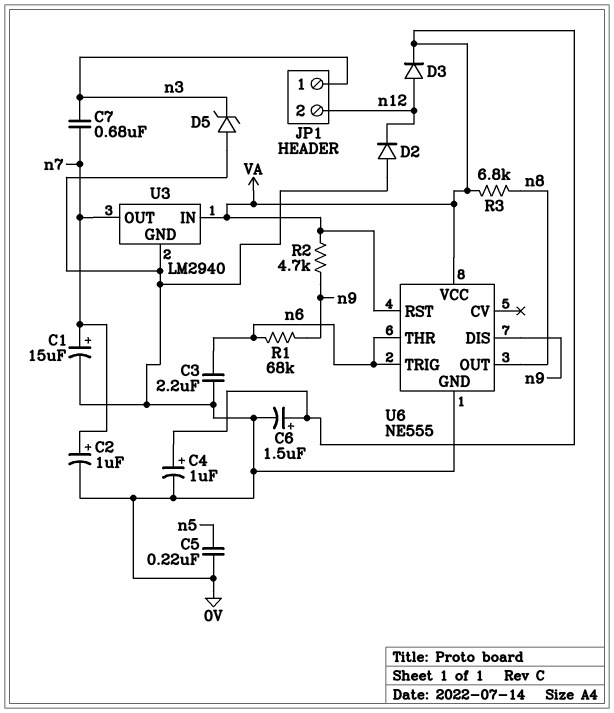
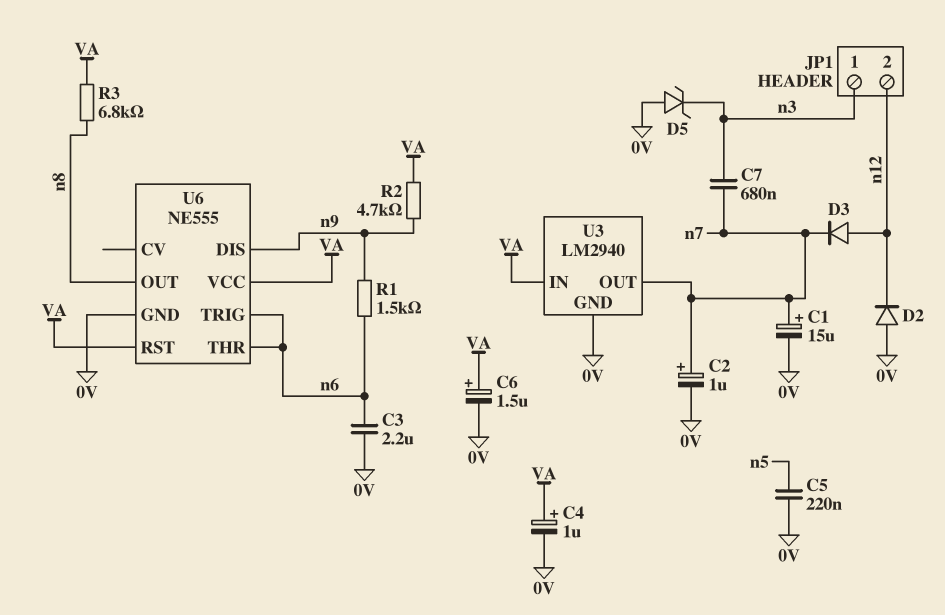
D3: diode (A n12, K VA) -> diode (A n12, K n7)
R1: 68k (n6, n9) -> 1.5k (n6, n9)

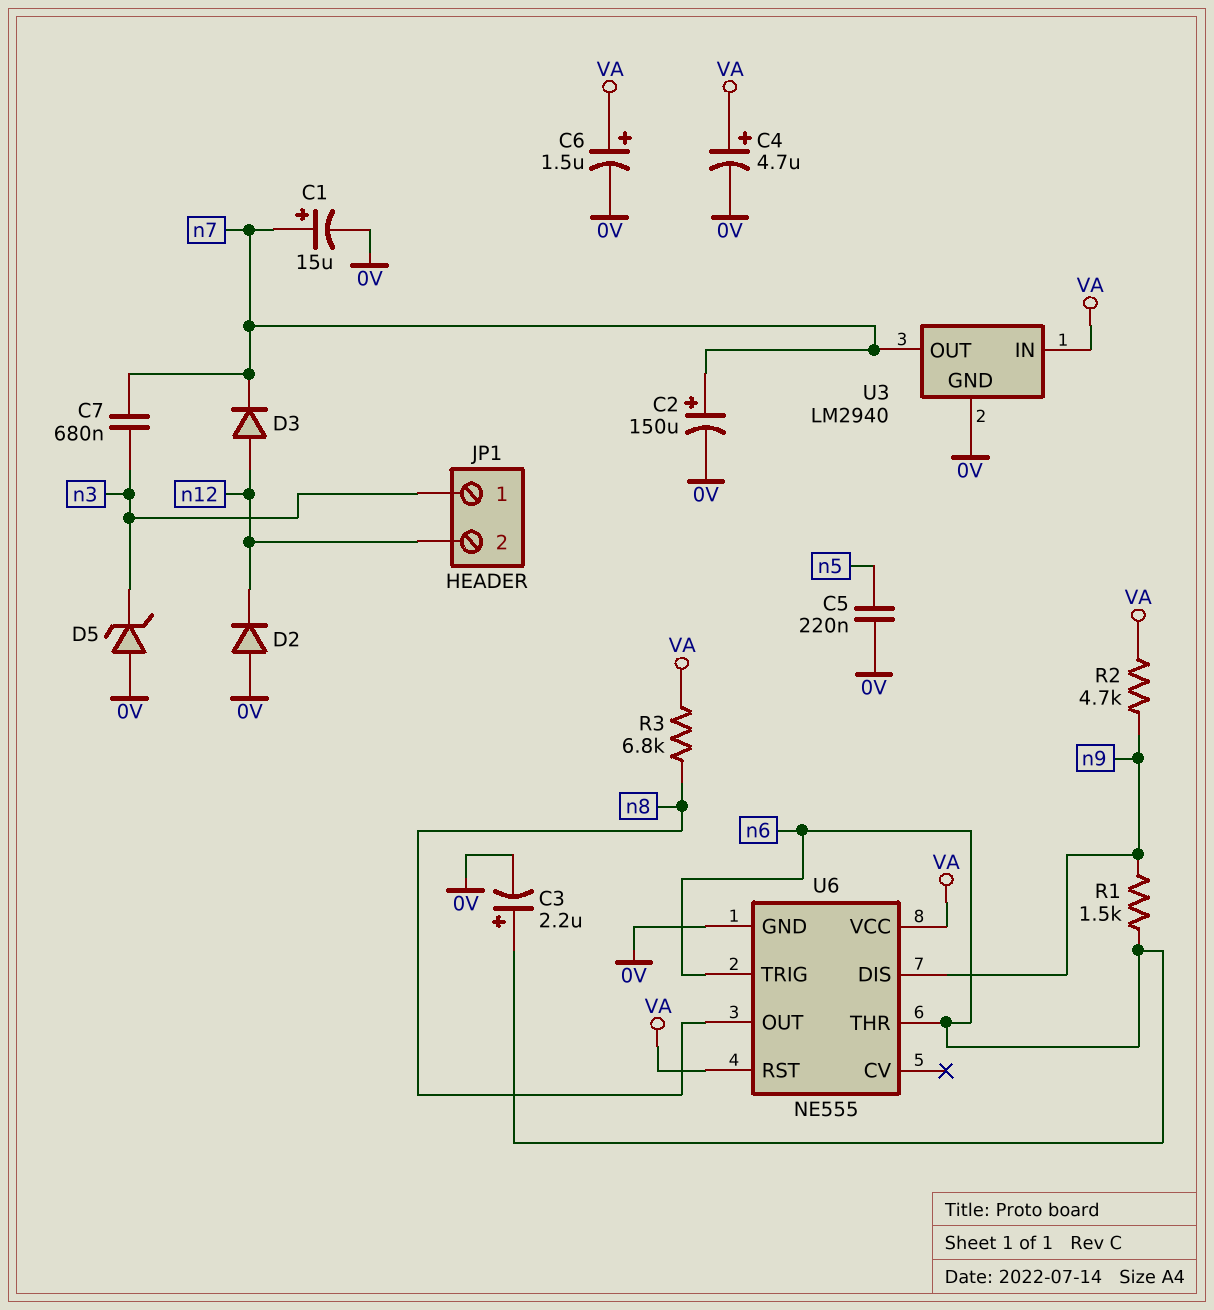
C2: 1uF (plus n7, minus 0V) -> 150uF (plus n7, minus 0V)
C3: 2.2uF (0V, n6) -> 2.2uF (plus n6, minus 0V)
C4: 1uF (plus VA, minus 0V) -> 4.7uF (plus VA, minus 0V)

